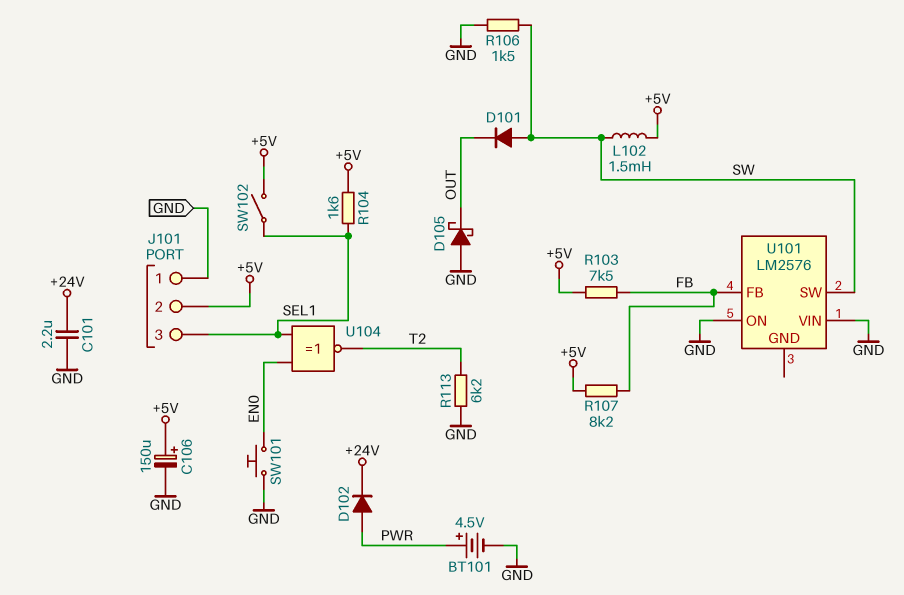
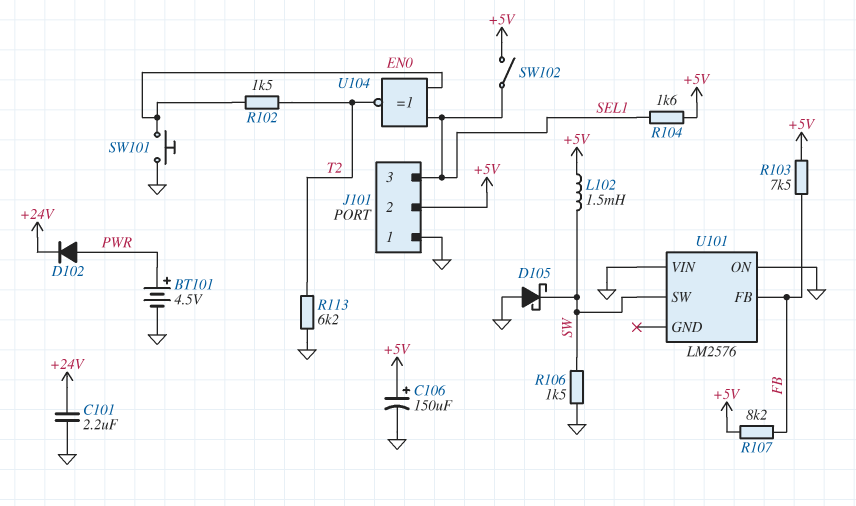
D101: diode (A SW, K OUT) -> none
D105: schottky (A GND, K OUT) -> schottky (A GND, K SW)
R102: none -> 1.5k (EN0, T2)

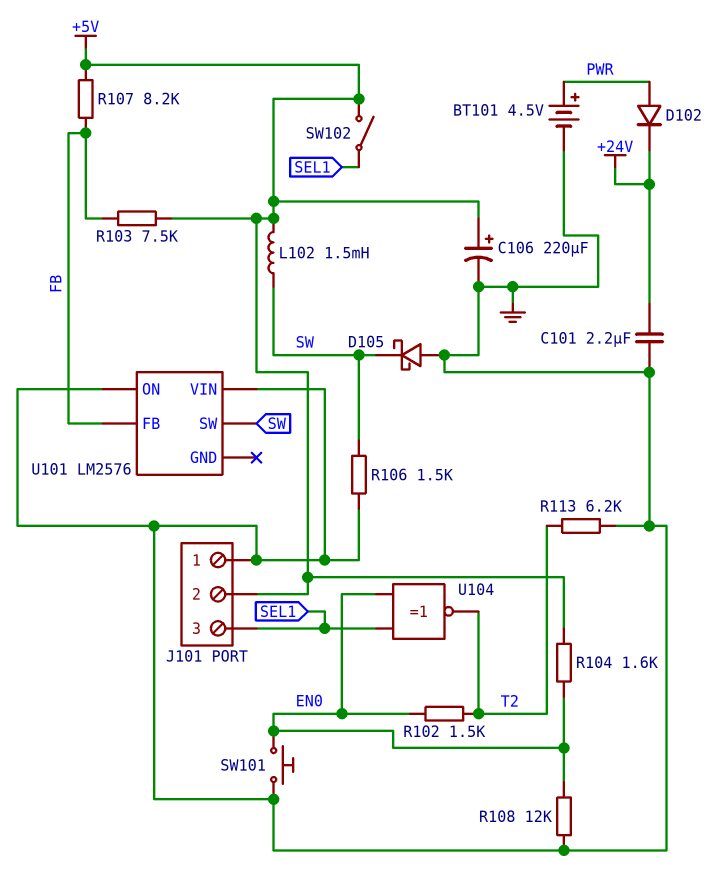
C106: 150uF (plus +5V, minus GND) -> 220uF (plus +5V, minus GND)
R104: 1.6k (+5V, SEL1) -> 1.6k (+5V, EN0)
R108: none -> 12k (EN0, GND)

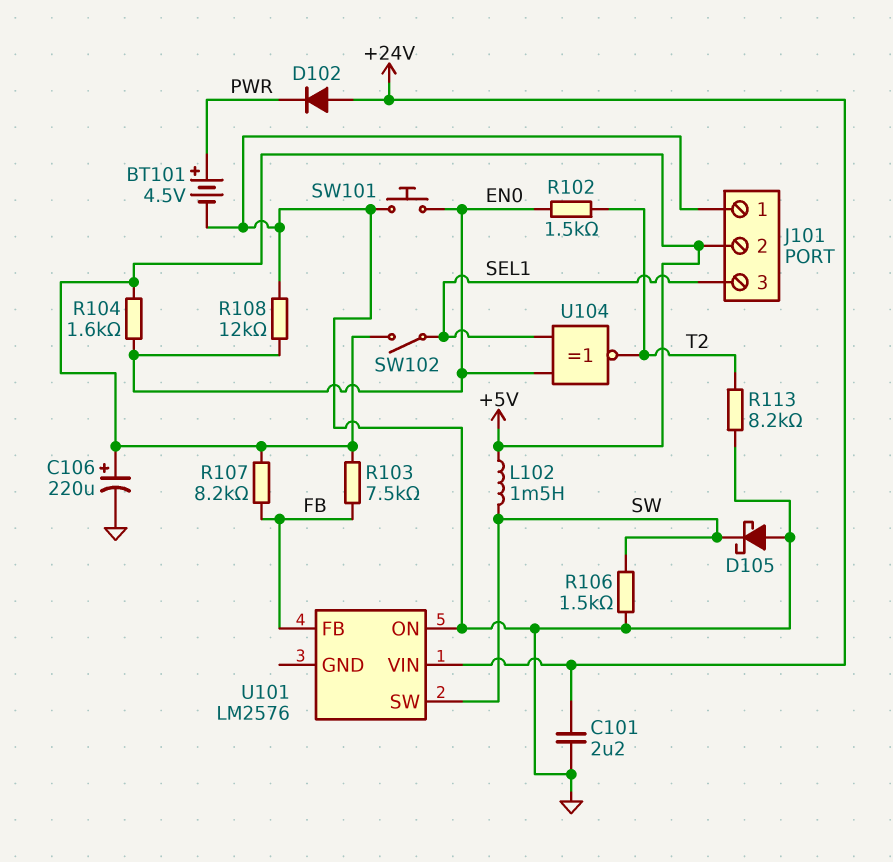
D102: diode (A PWR, K +24V) -> diode (A +24V, K PWR)
R113: 6.2k (GND, T2) -> 8.2k (GND, T2)
U101 pin VIN: GND -> +24V

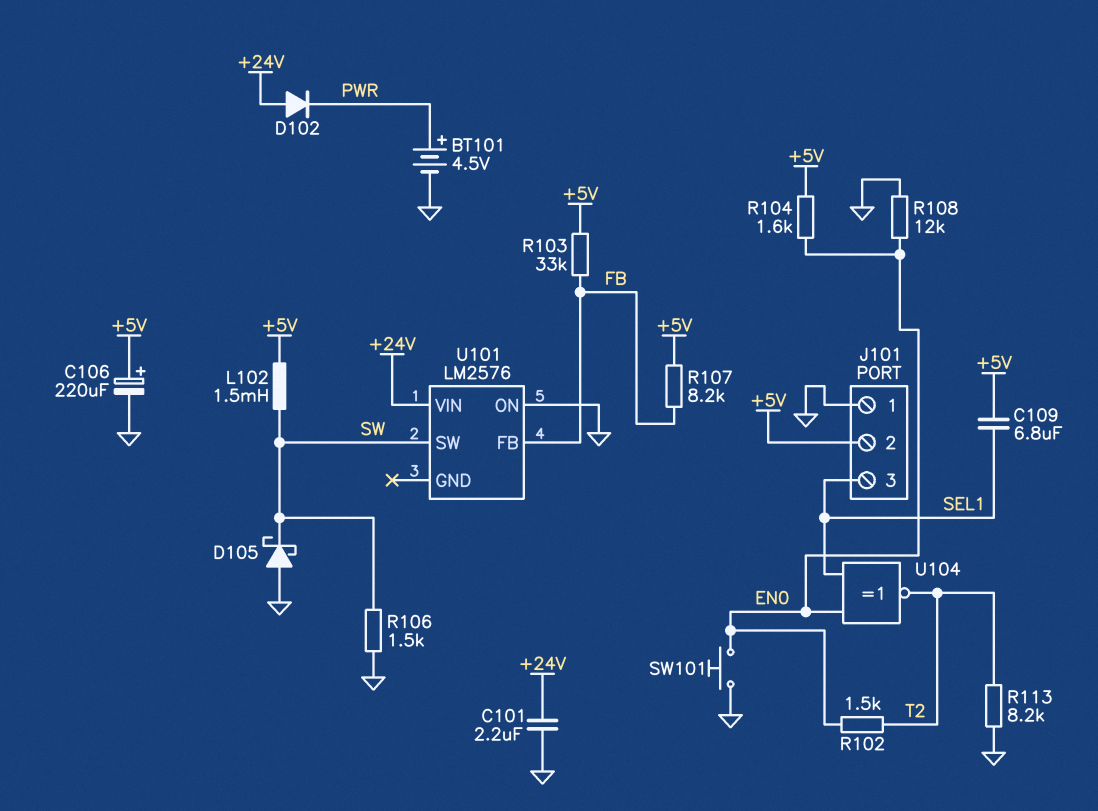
C109: none -> 6.8uF (+5V, SEL1)
R103: 7.5k (+5V, FB) -> 33k (+5V, FB)
SW102: switch (+5V, SEL1) -> none

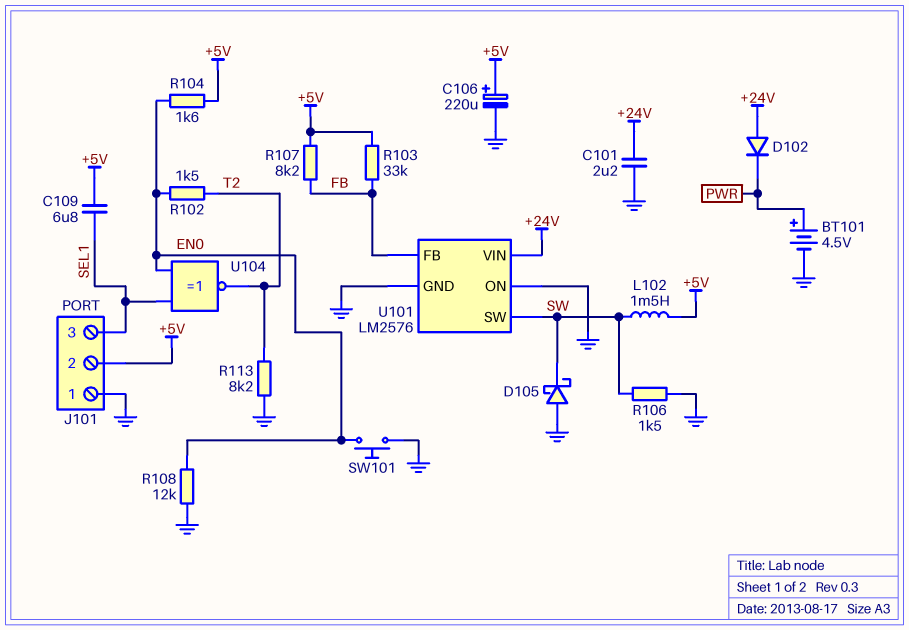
U101 pin GND: none -> GND

